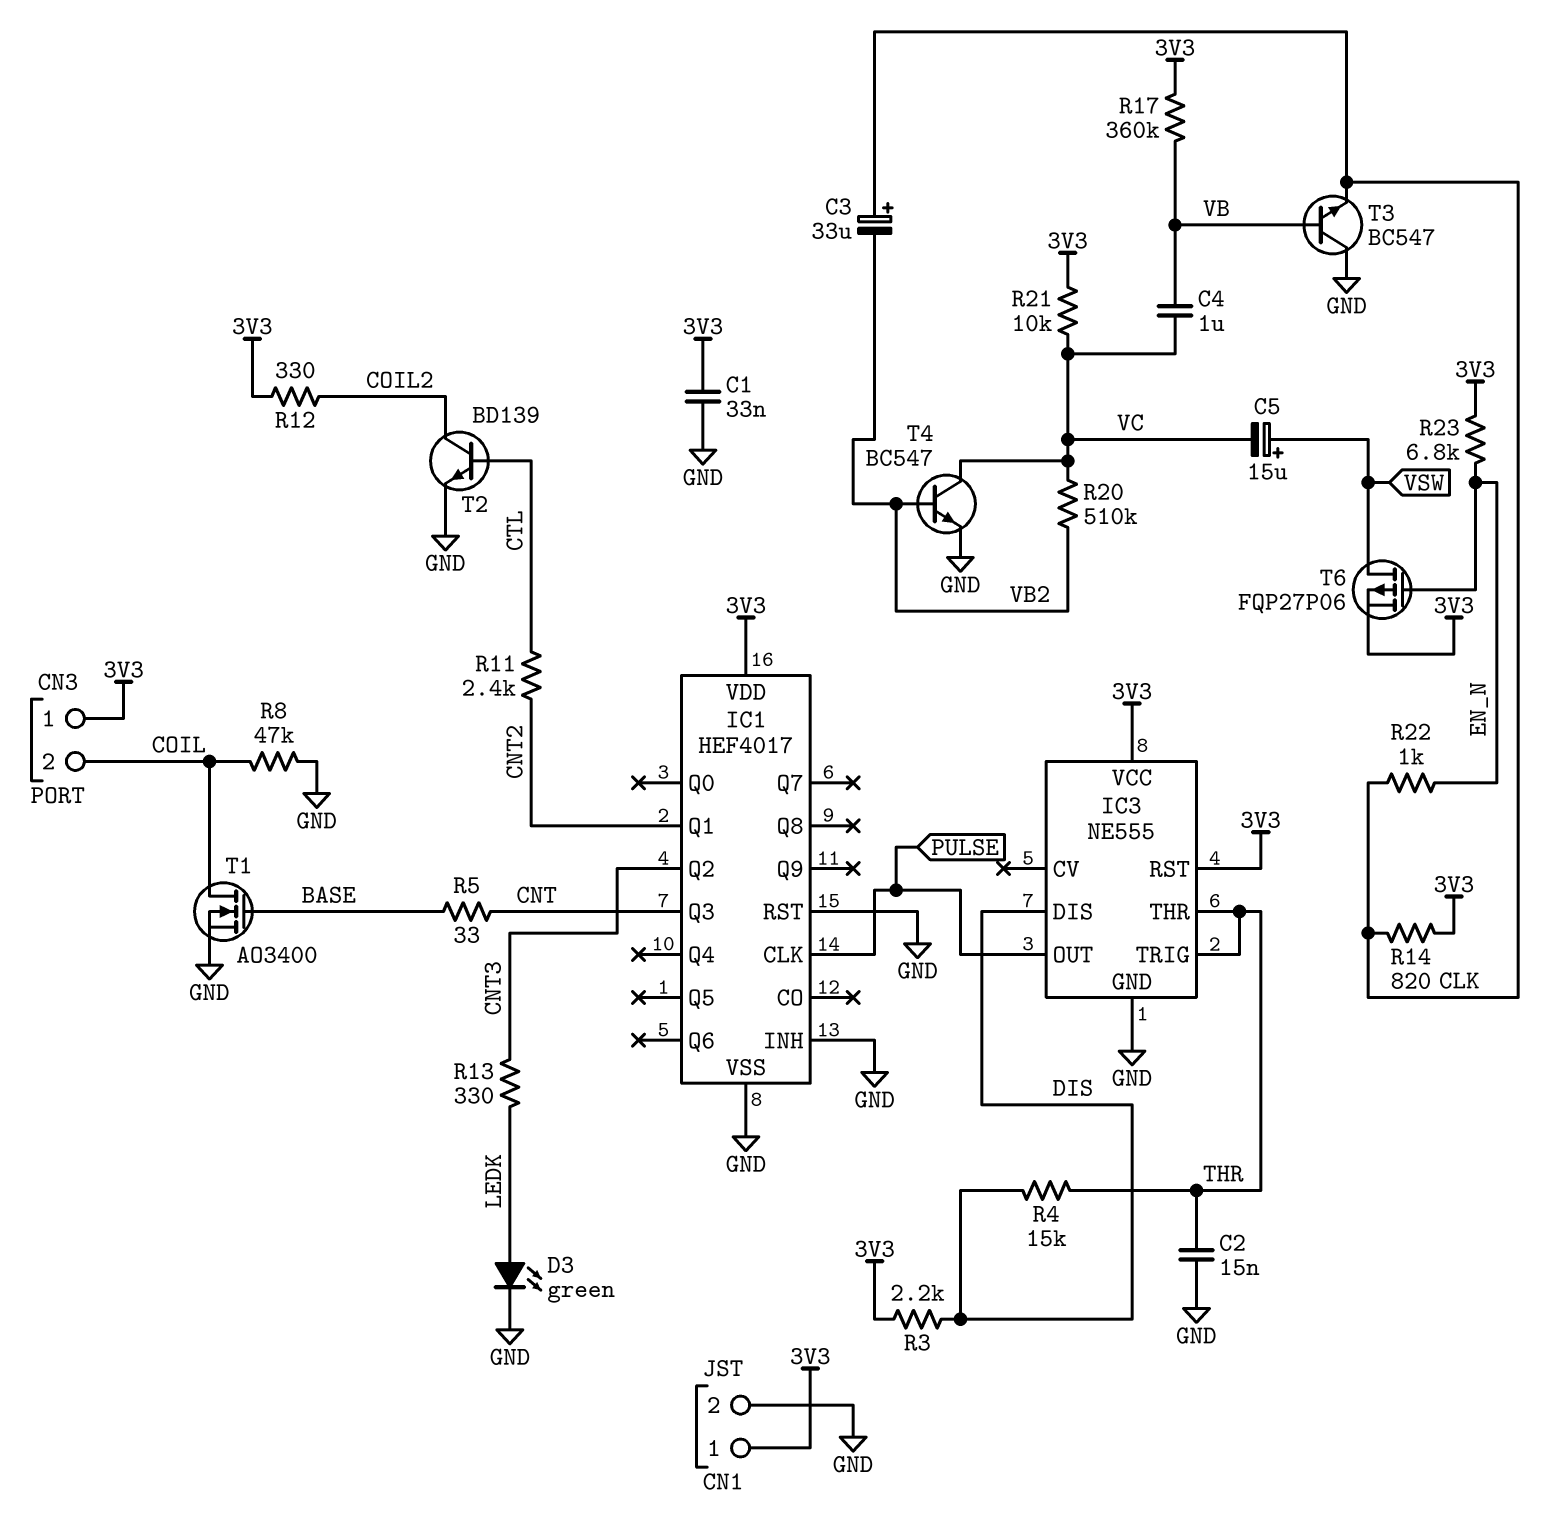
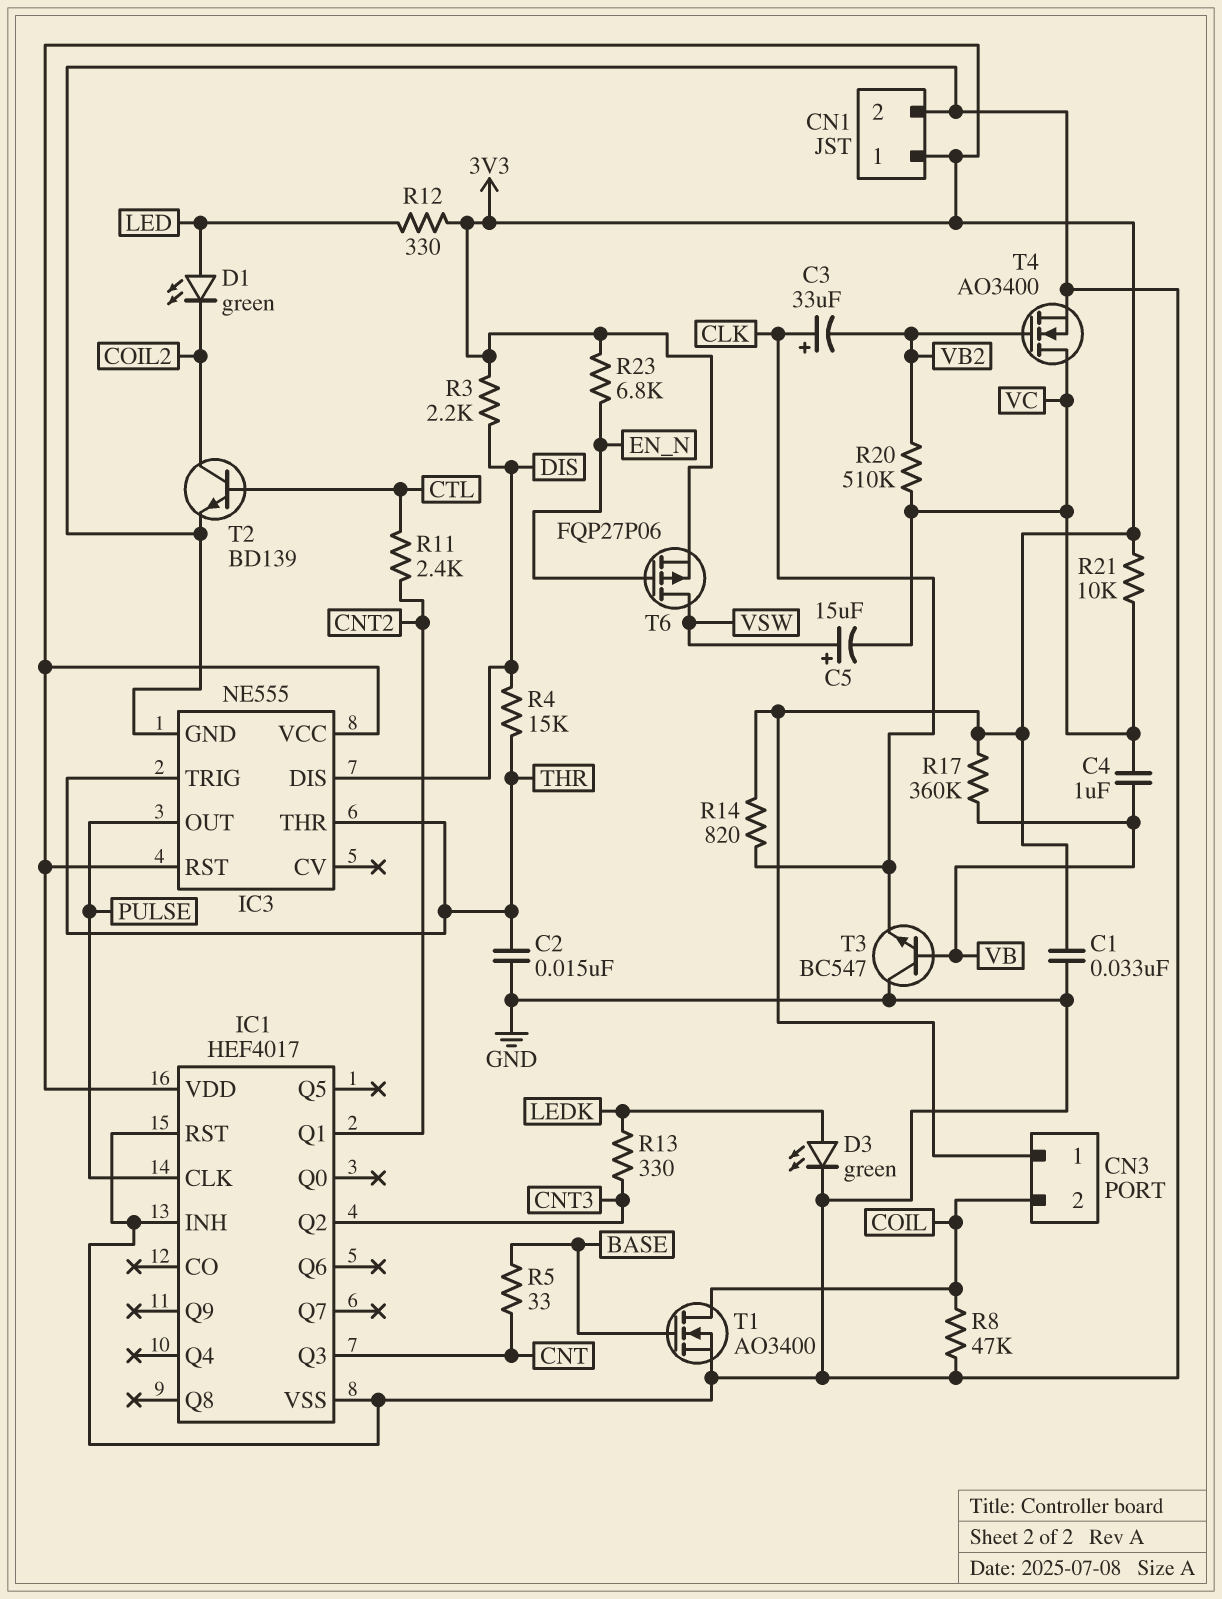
D1: none -> LED green (A LED, K COIL2)
R12: 330 (3V3, COIL2) -> 330 (3V3, LED)
R22: 1k (CLK, EN_N) -> none
T4: NPN BC547 (B VB2, C VC, E GND) -> NMOS AO3400 (G VB2, D VC, S GND)

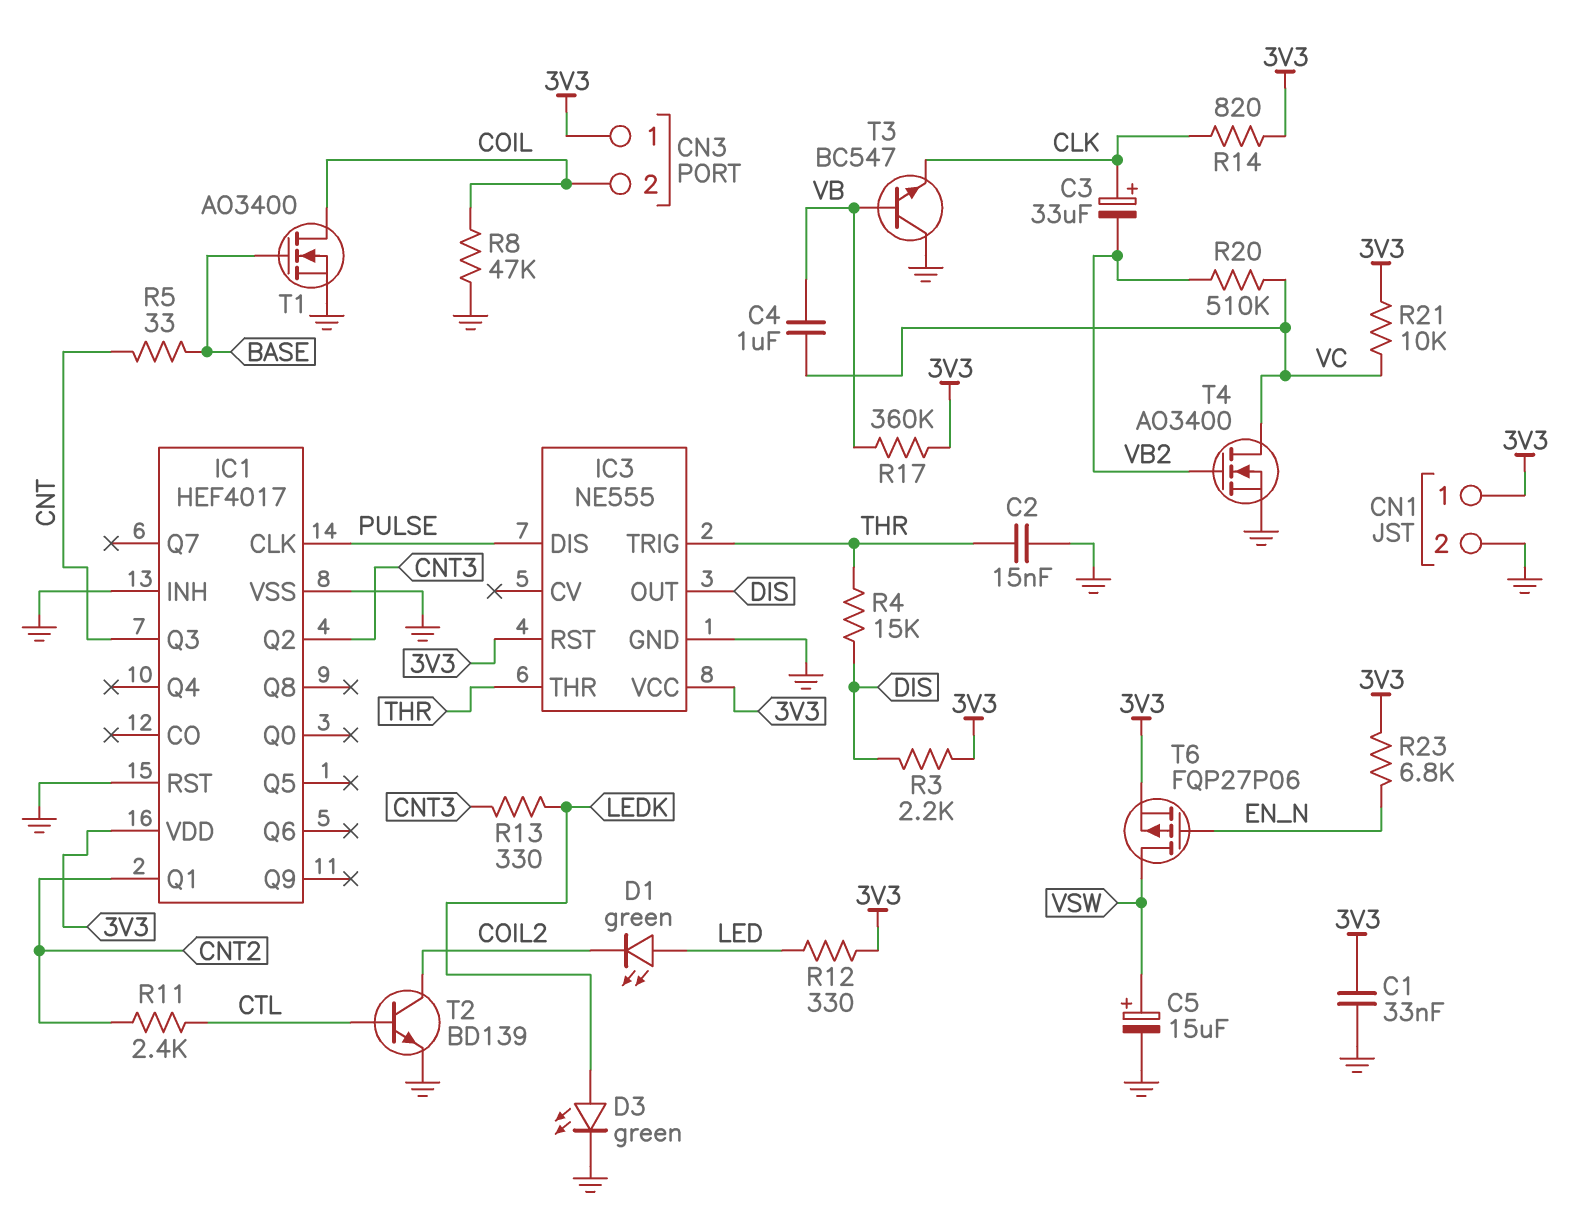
C5: 15uF (plus VSW, minus VC) -> 15uF (plus VSW, minus GND)
IC3 pin DIS: DIS -> PULSE
IC3 pin OUT: PULSE -> DIS

